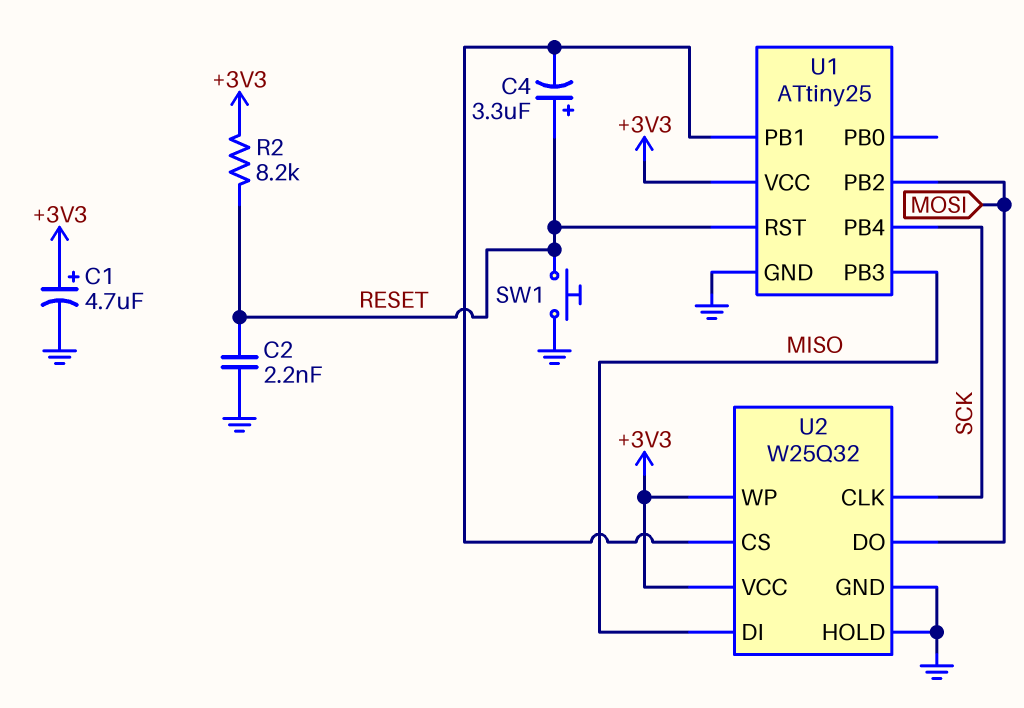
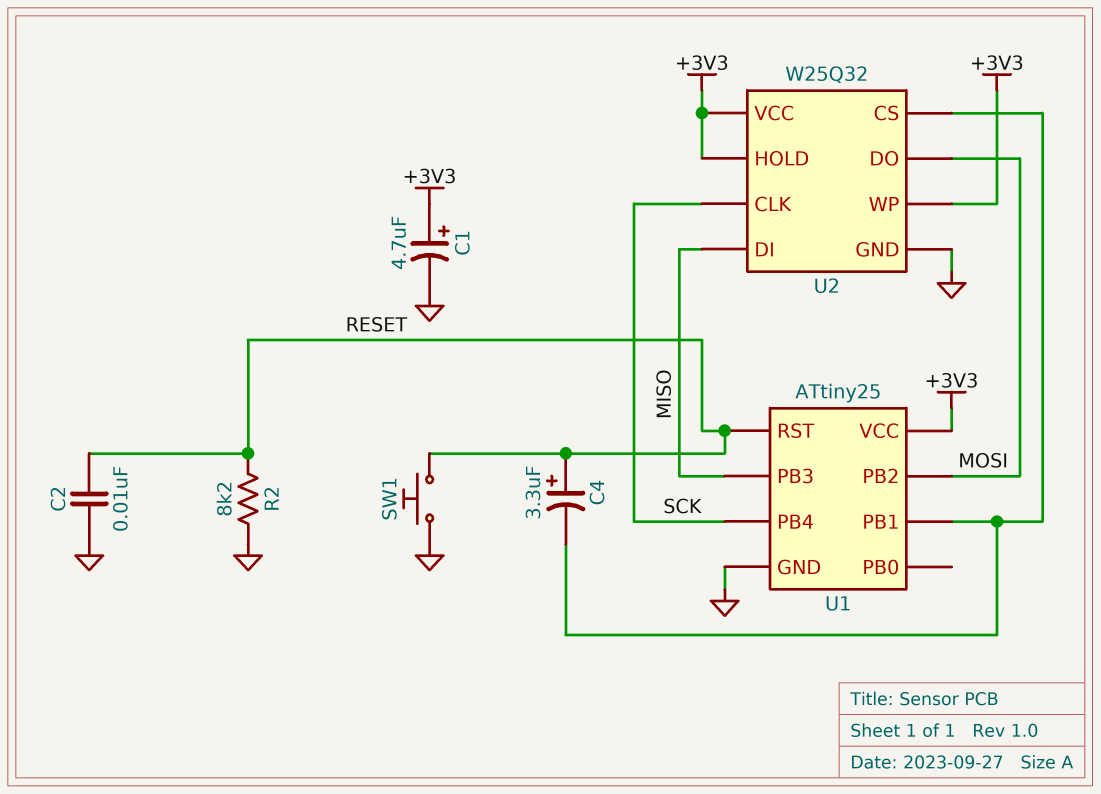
C2: 2.2nF (GND, RESET) -> 10nF (GND, RESET)
R2: 8.2k (+3V3, RESET) -> 8.2k (GND, RESET)
U2 pin HOLD: GND -> +3V3

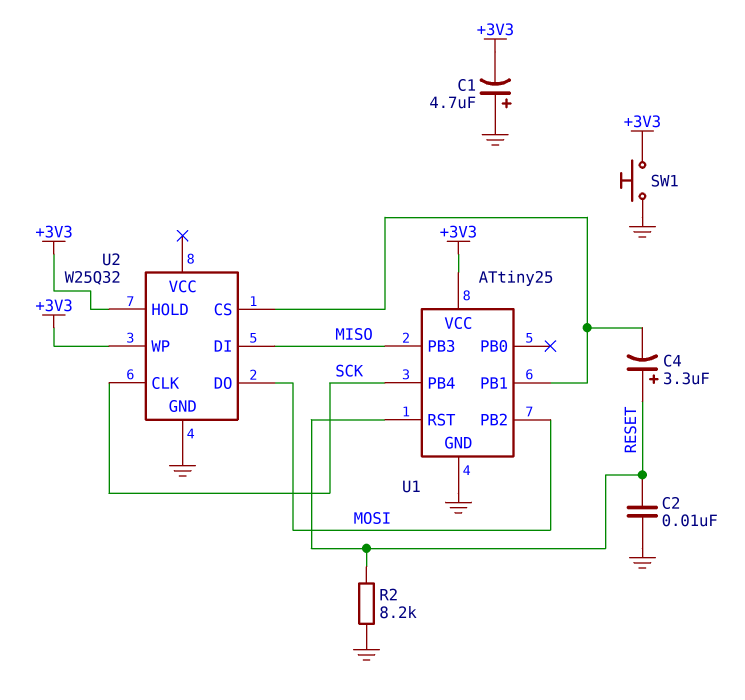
C1: 4.7uF (plus +3V3, minus GND) -> 4.7uF (plus GND, minus +3V3)
SW1: button (GND, RESET) -> button (+3V3, GND)
U2 pin VCC: +3V3 -> none

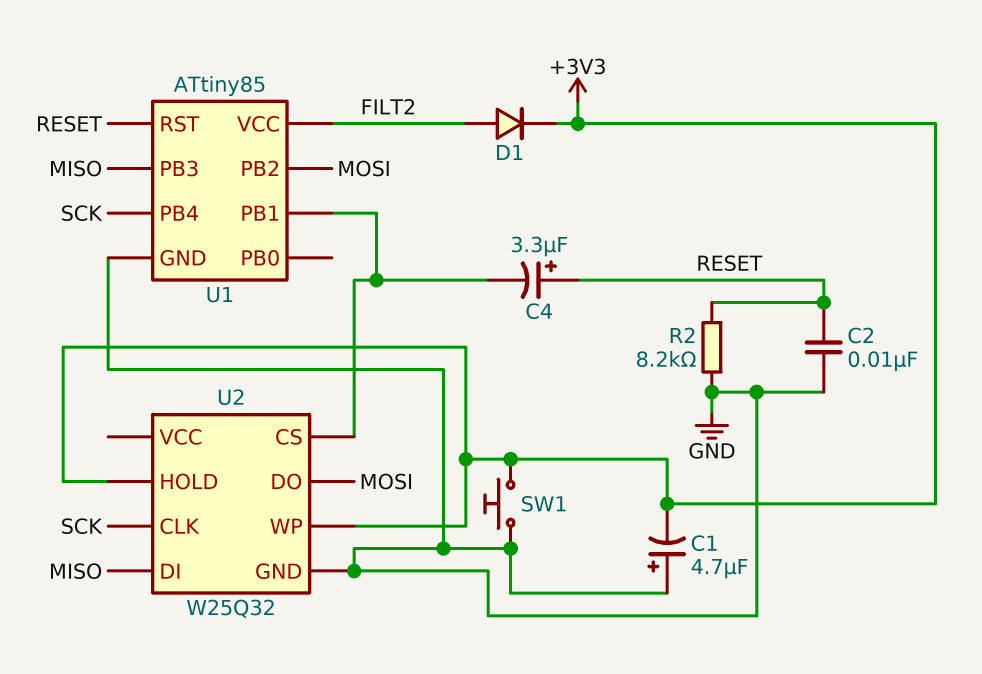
D1: none -> diode (A FILT2, K +3V3)
U1: ATtiny25 -> ATtiny85
U1 pin VCC: +3V3 -> FILT2

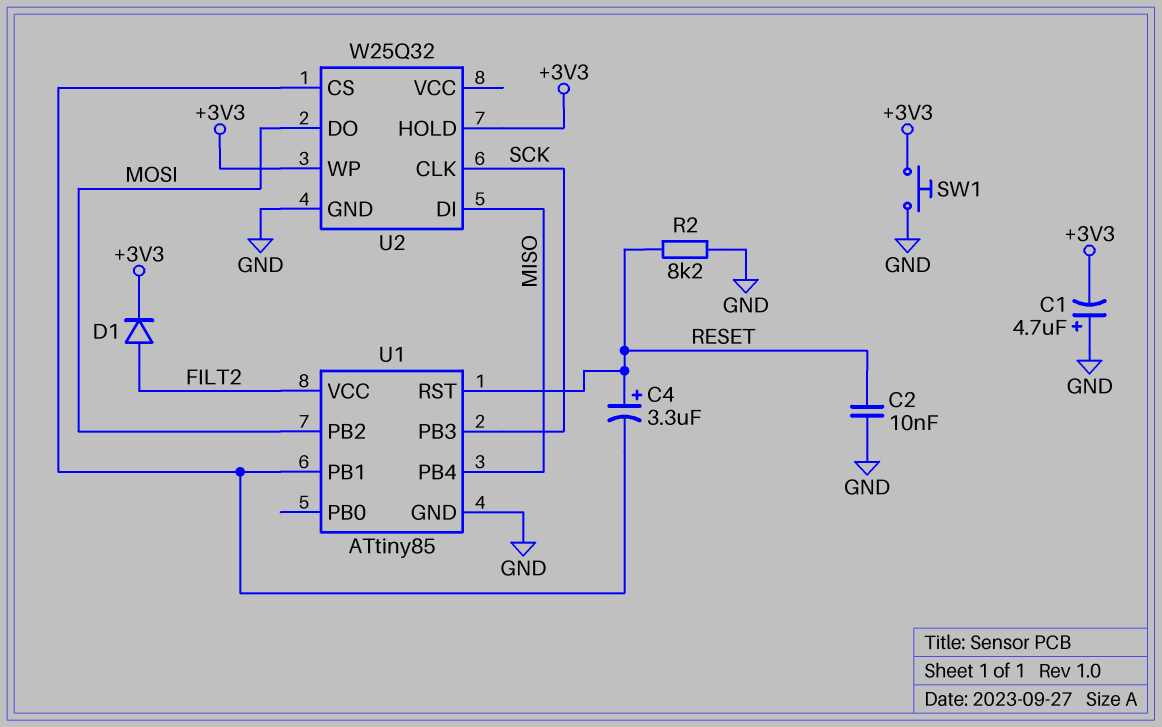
U1 pin PB3: MISO -> SCK
U1 pin PB4: SCK -> MISO

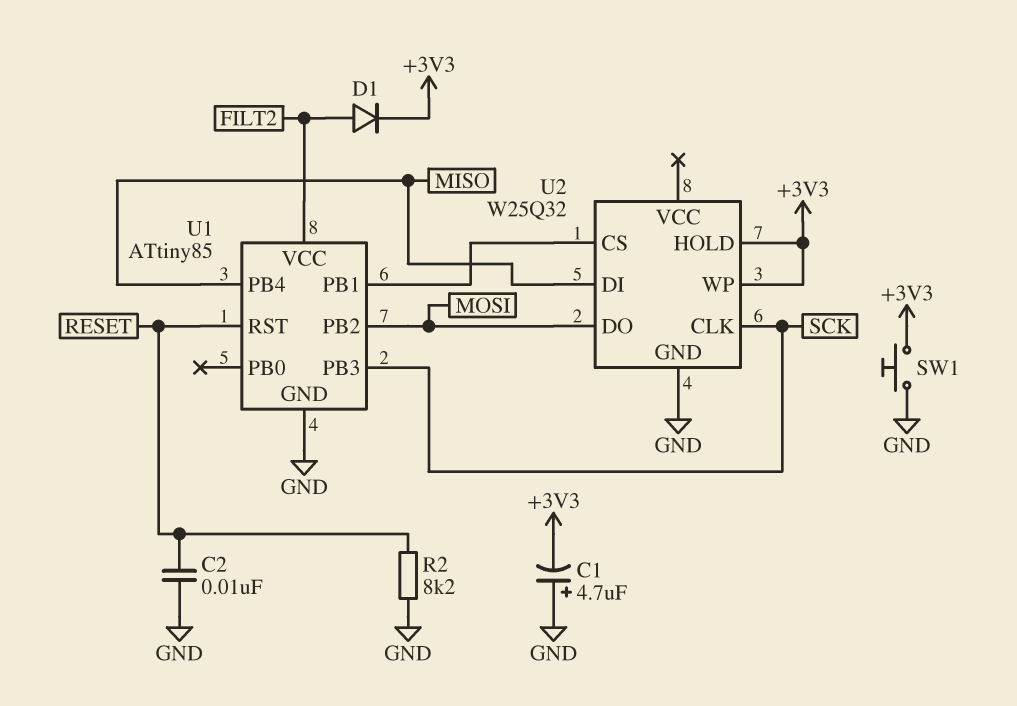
C4: 3.3uF (plus RESET, minus U1/PB1) -> none

